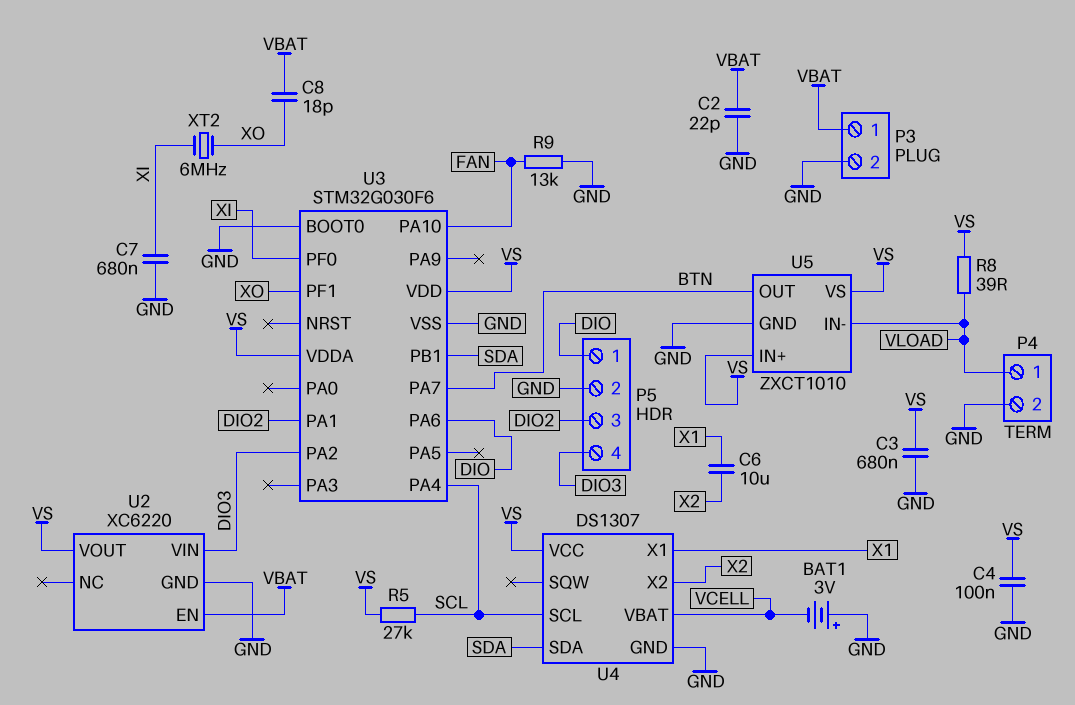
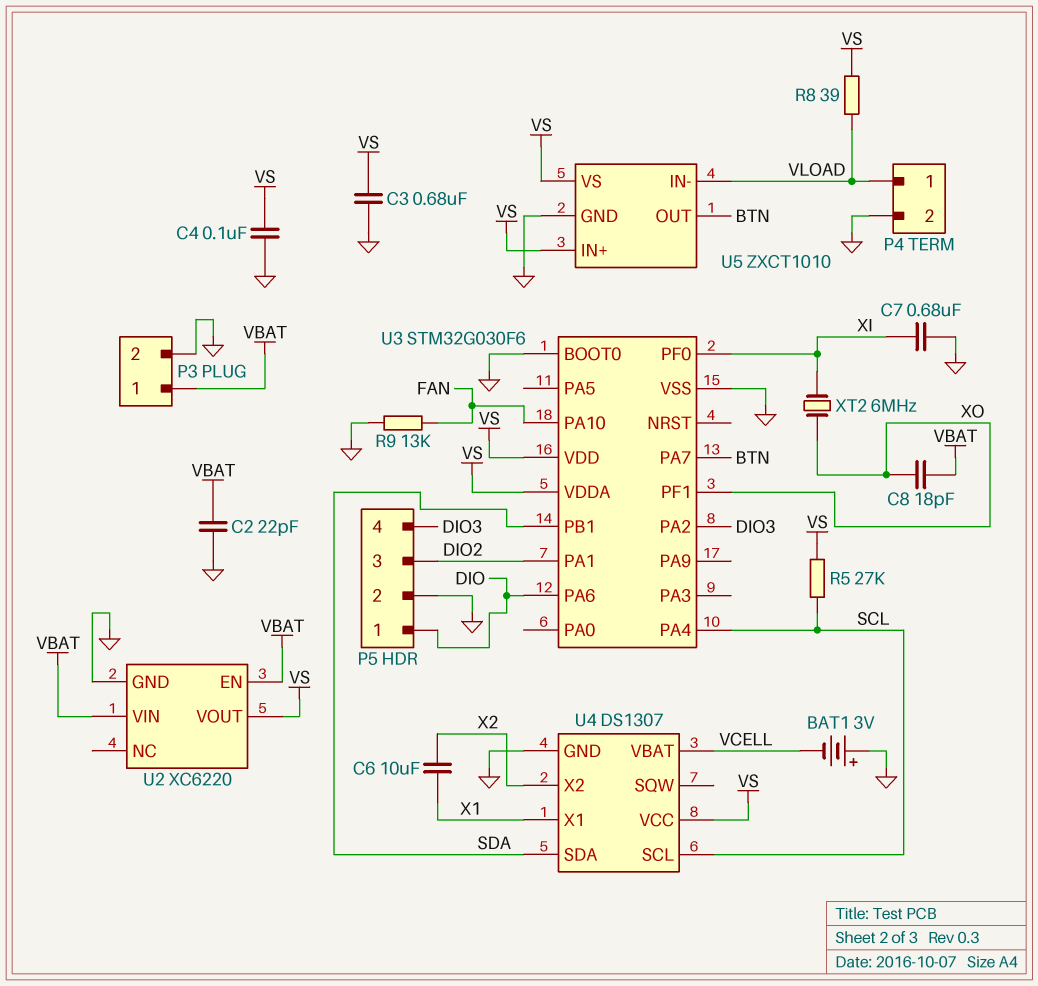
U2 pin VIN: DIO3 -> VBAT

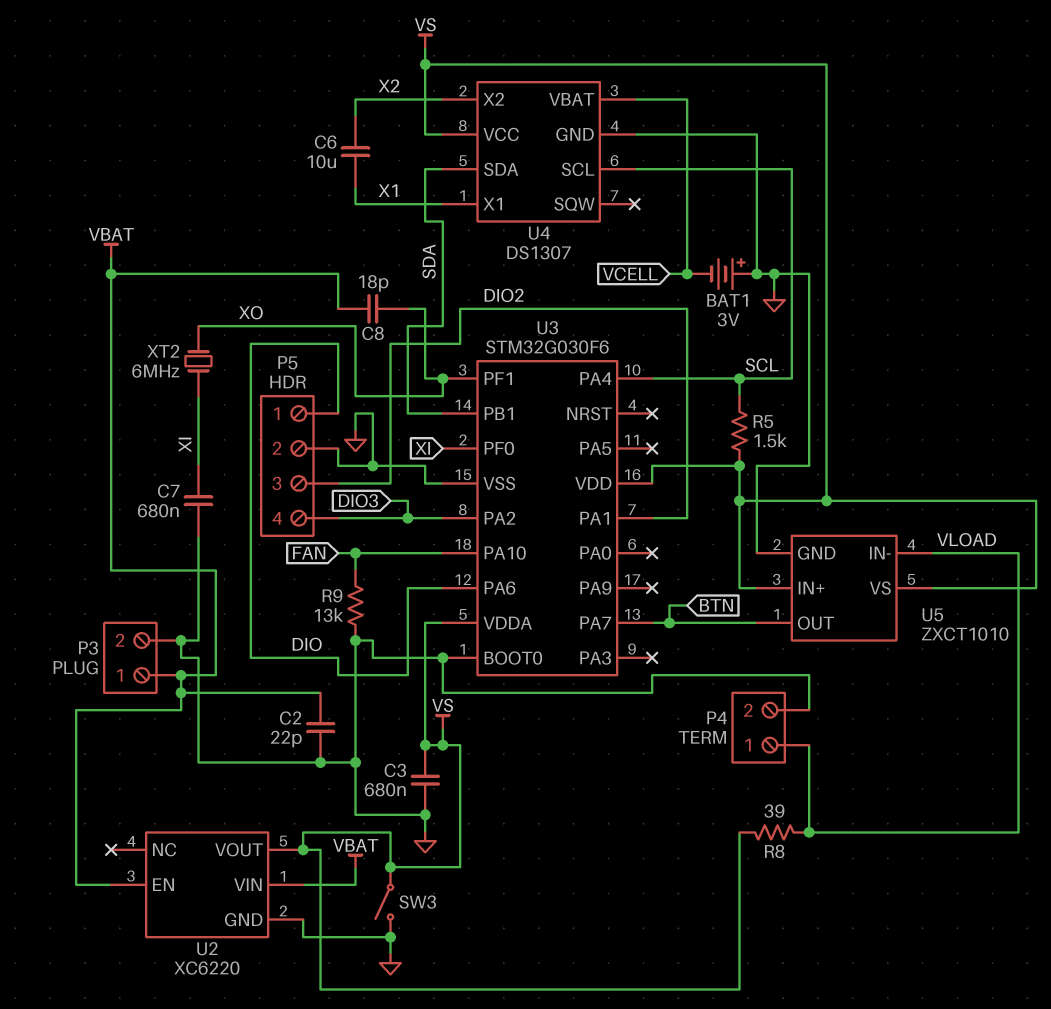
C4: 100nF (GND, VS) -> none
R5: 27k (SCL, VS) -> 1.5k (SCL, VS)
SW3: none -> switch (GND, VS)

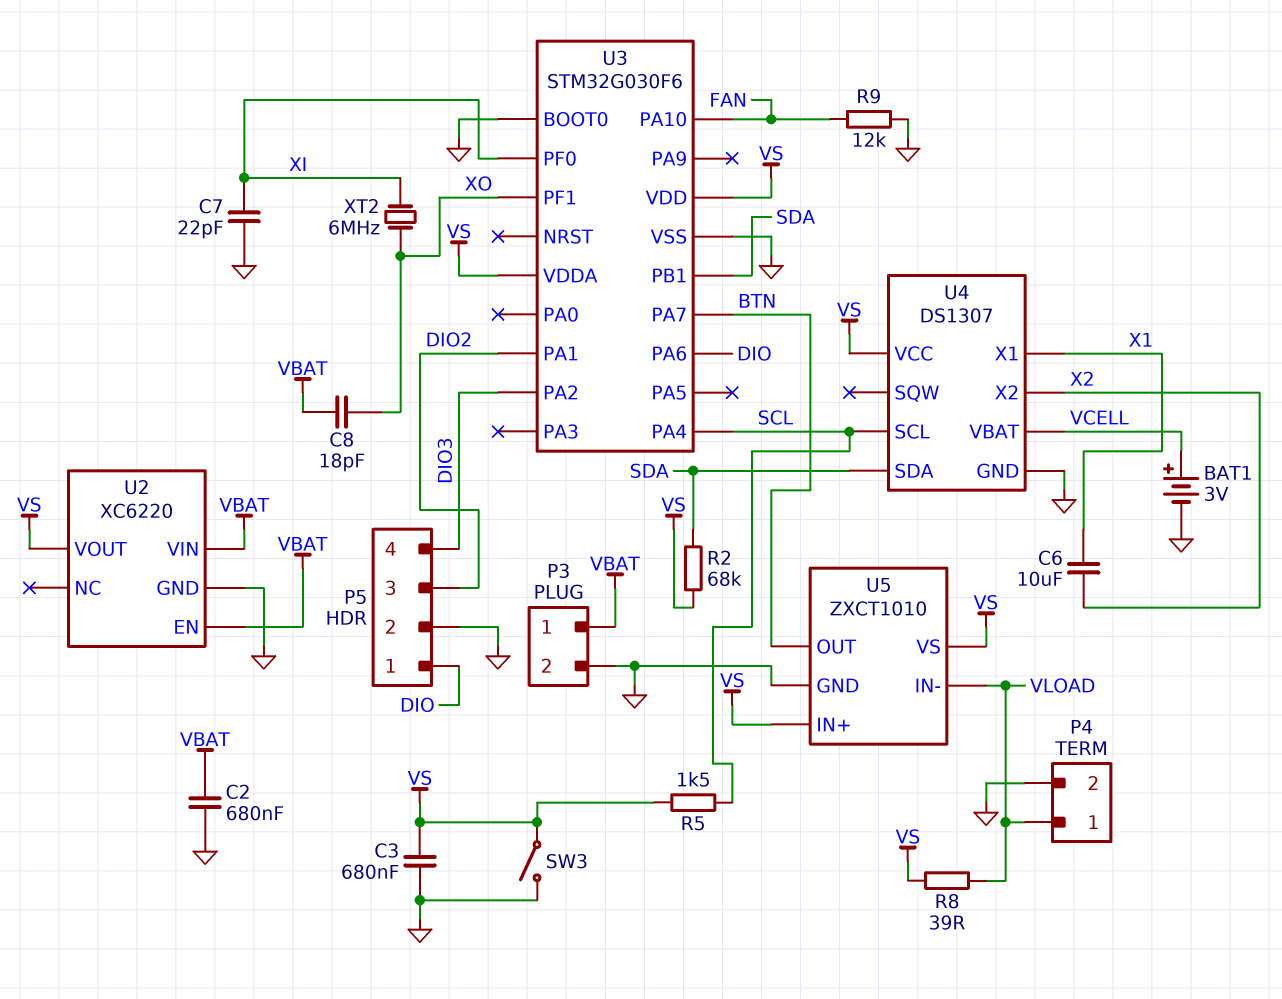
BAT1: 3V (plus GND, minus VCELL) -> 3V (plus VCELL, minus GND)
C2: 22pF (GND, VBAT) -> 680nF (GND, VBAT)
C7: 680nF (GND, XI) -> 22pF (GND, XI)
R2: none -> 68k (SDA, VS)
R9: 13k (FAN, GND) -> 12k (FAN, GND)

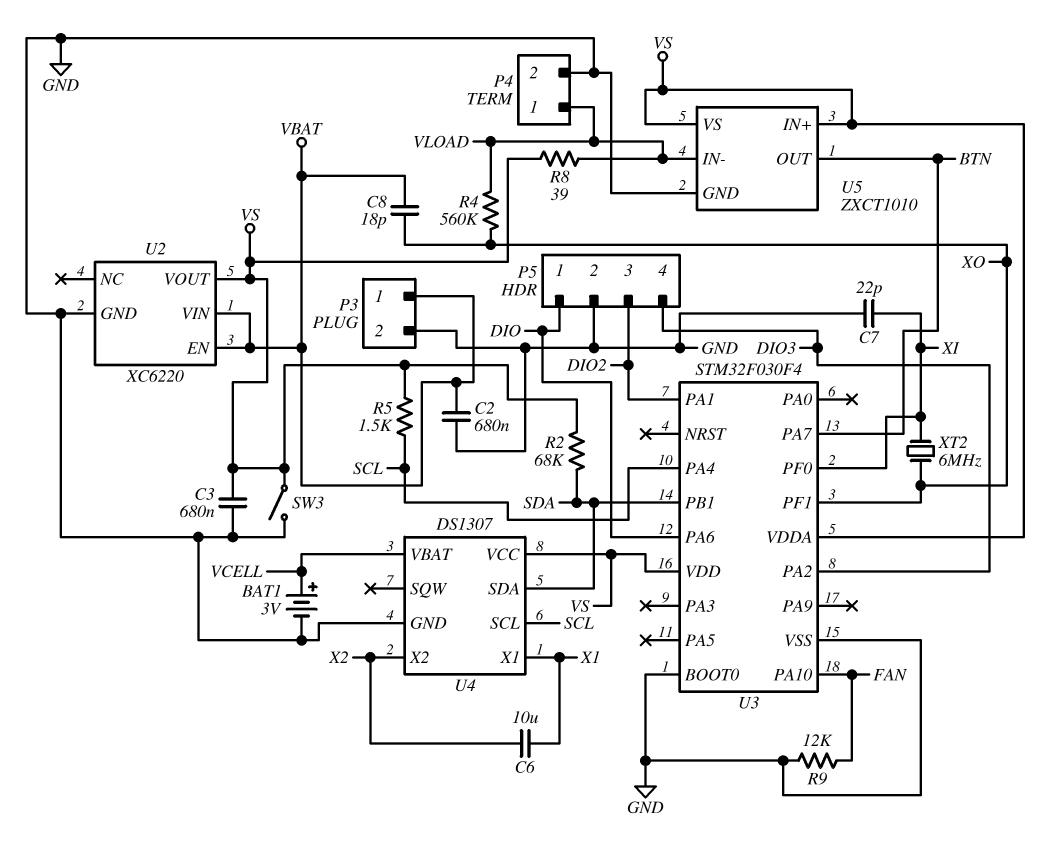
R4: none -> 560k (VLOAD, XO)
U3: STM32G030F6 -> STM32F030F4

